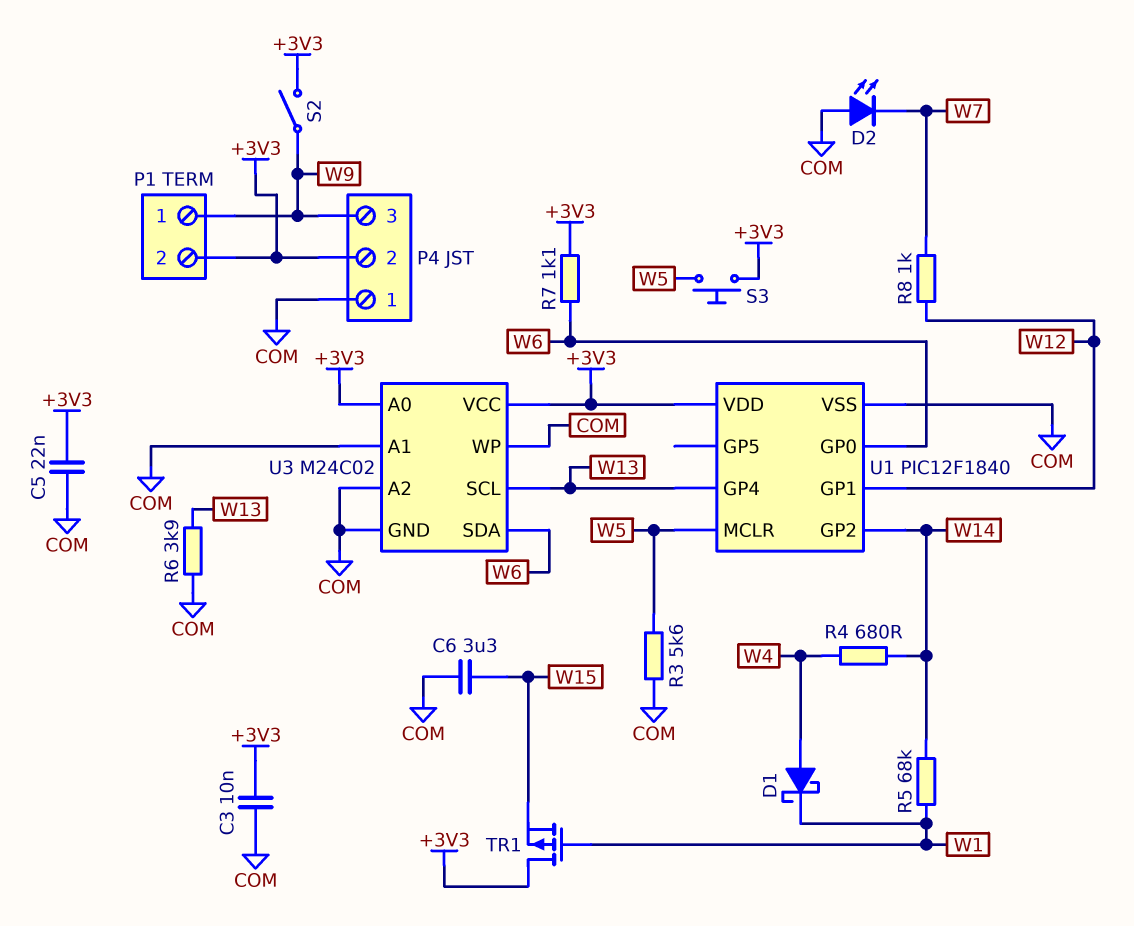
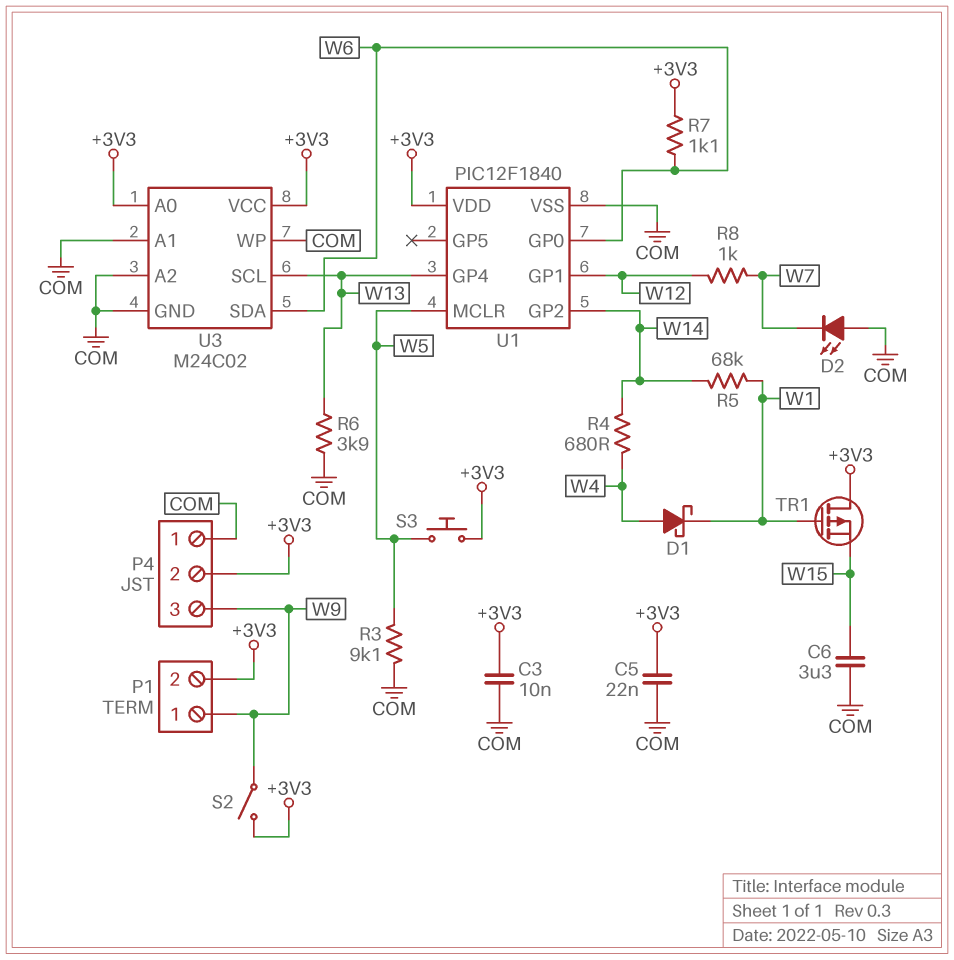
R3: 5.6k (COM, W5) -> 9.1k (COM, W5)

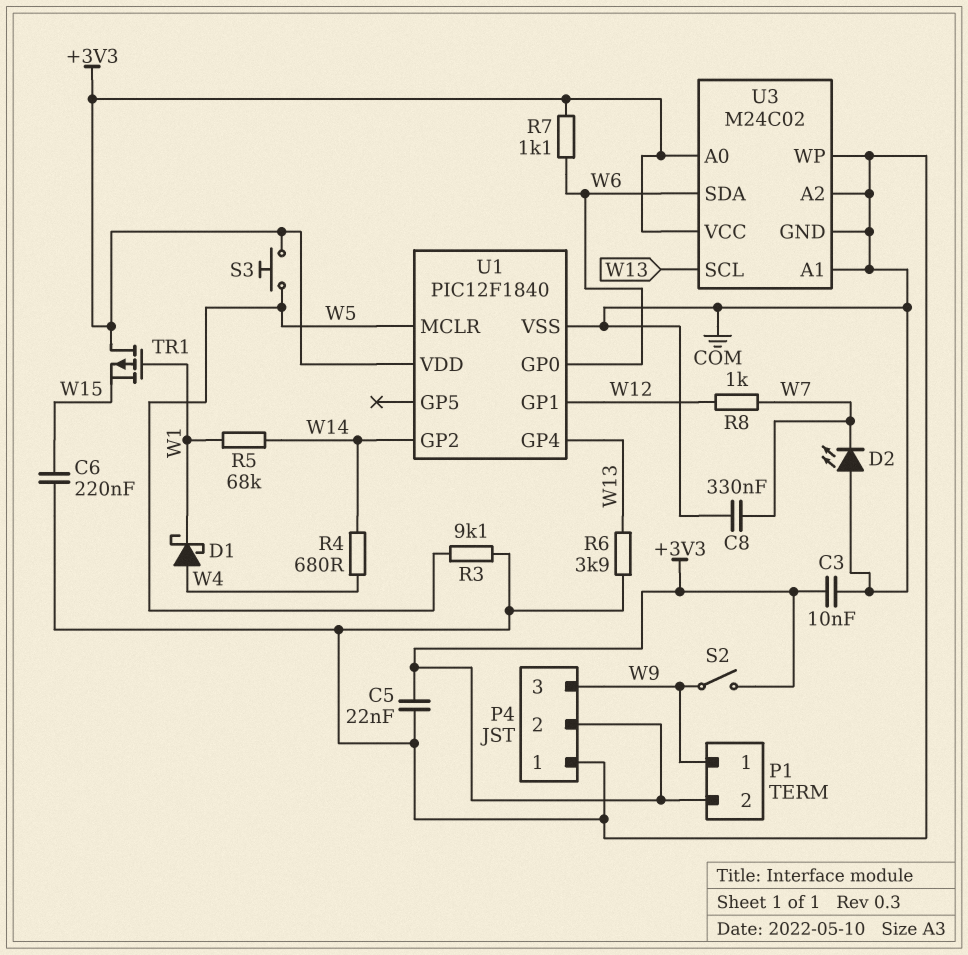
C6: 3.3uF (COM, W15) -> 220nF (COM, W15)
C8: none -> 330nF (COM, W7)

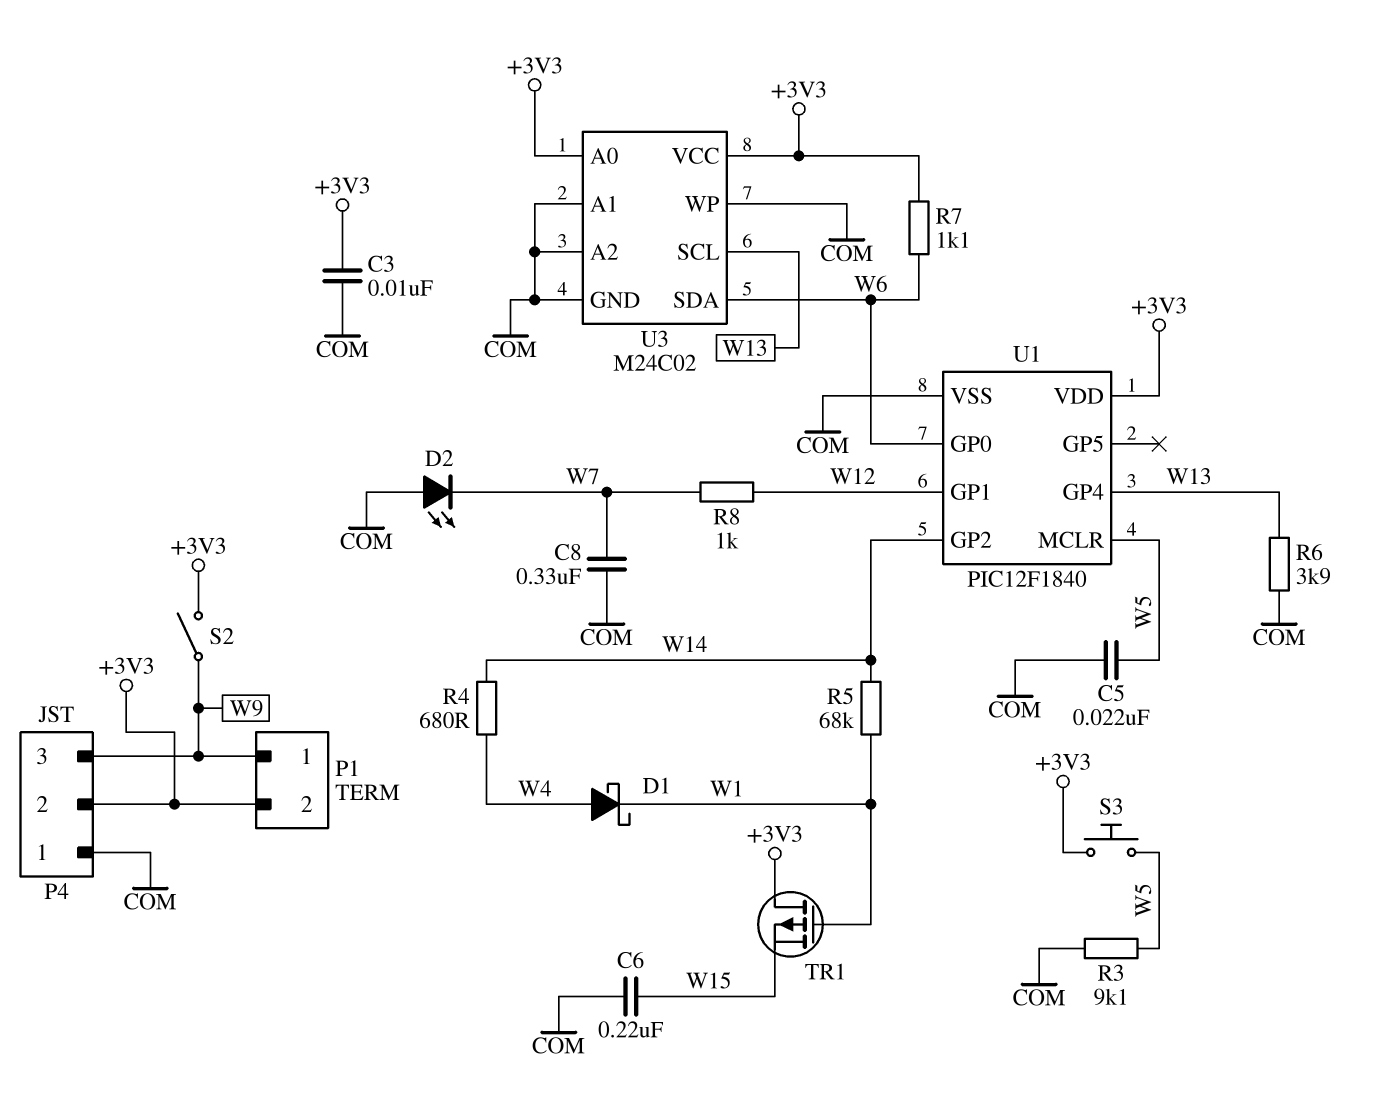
C5: 22nF (+3V3, COM) -> 22nF (COM, W5)

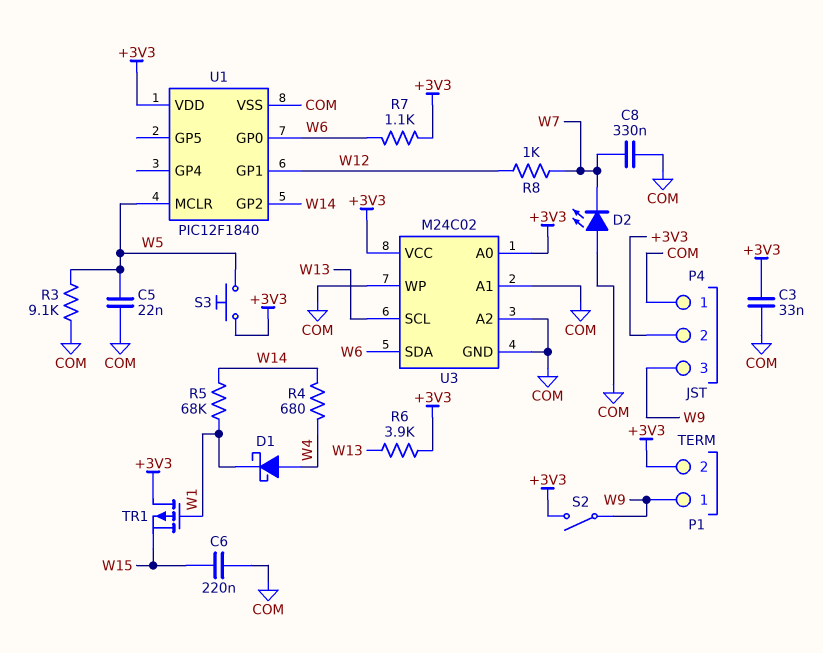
C3: 10nF (+3V3, COM) -> 33nF (+3V3, COM)
R6: 3.9k (COM, W13) -> 3.9k (+3V3, W13)
U1 pin GP4: W13 -> none

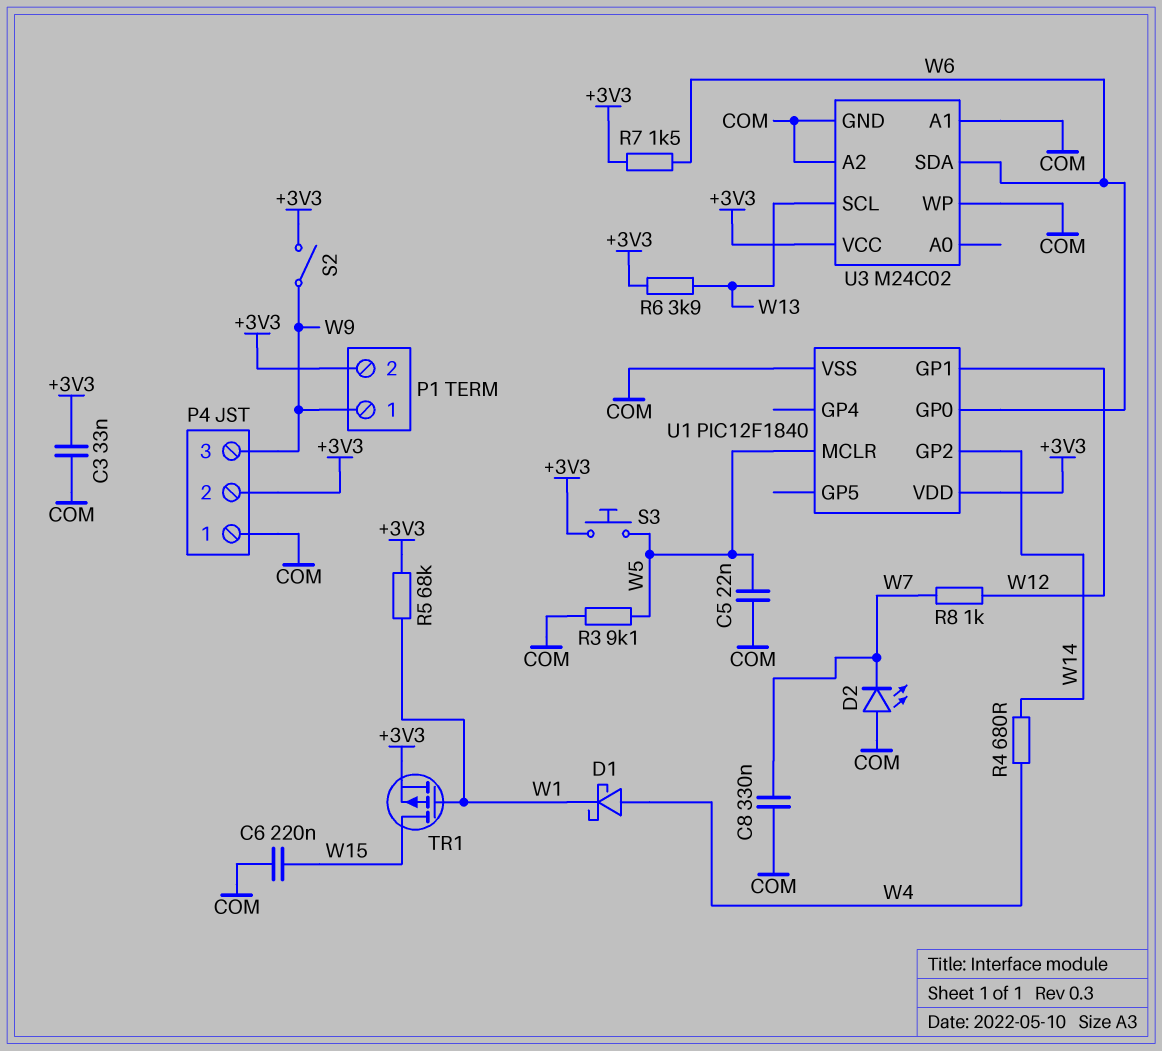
R5: 68k (W1, W14) -> 68k (+3V3, W1)
R7: 1.1k (+3V3, W6) -> 1.5k (+3V3, W6)
TR1: PMOS (G W1, D +3V3, S W15) -> PMOS (G W1, D W15, S +3V3)
U3 pin A0: +3V3 -> none

